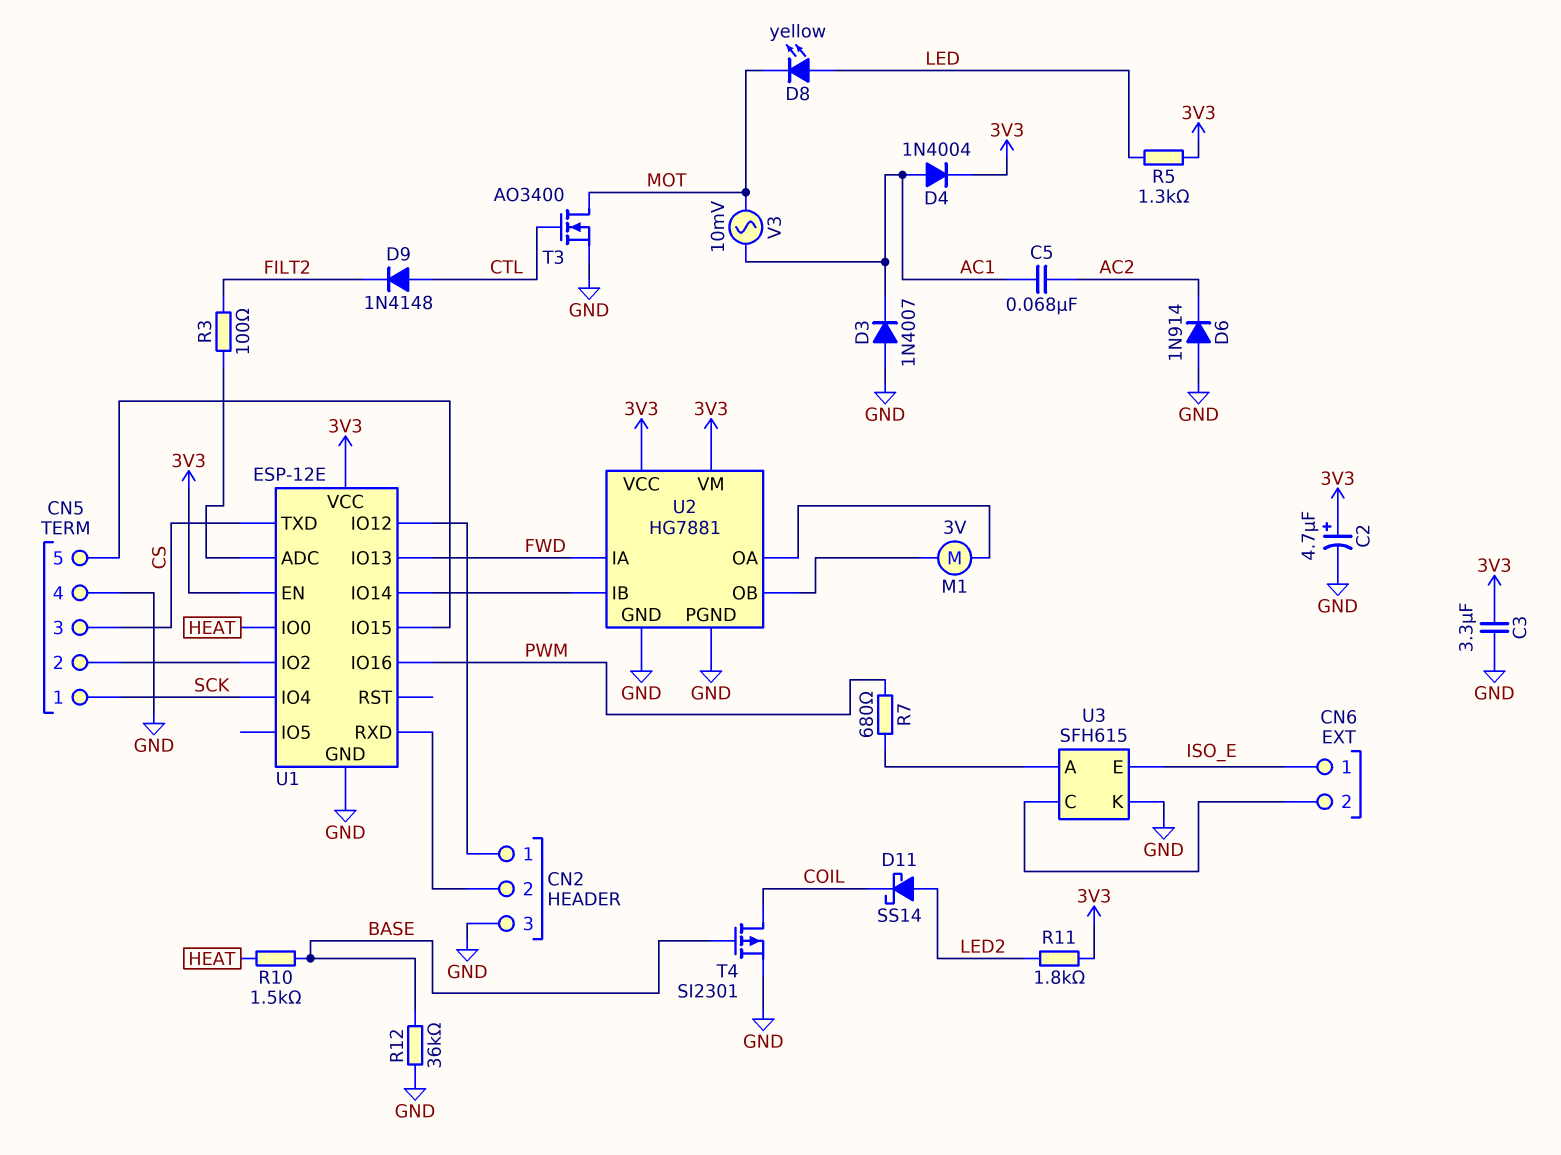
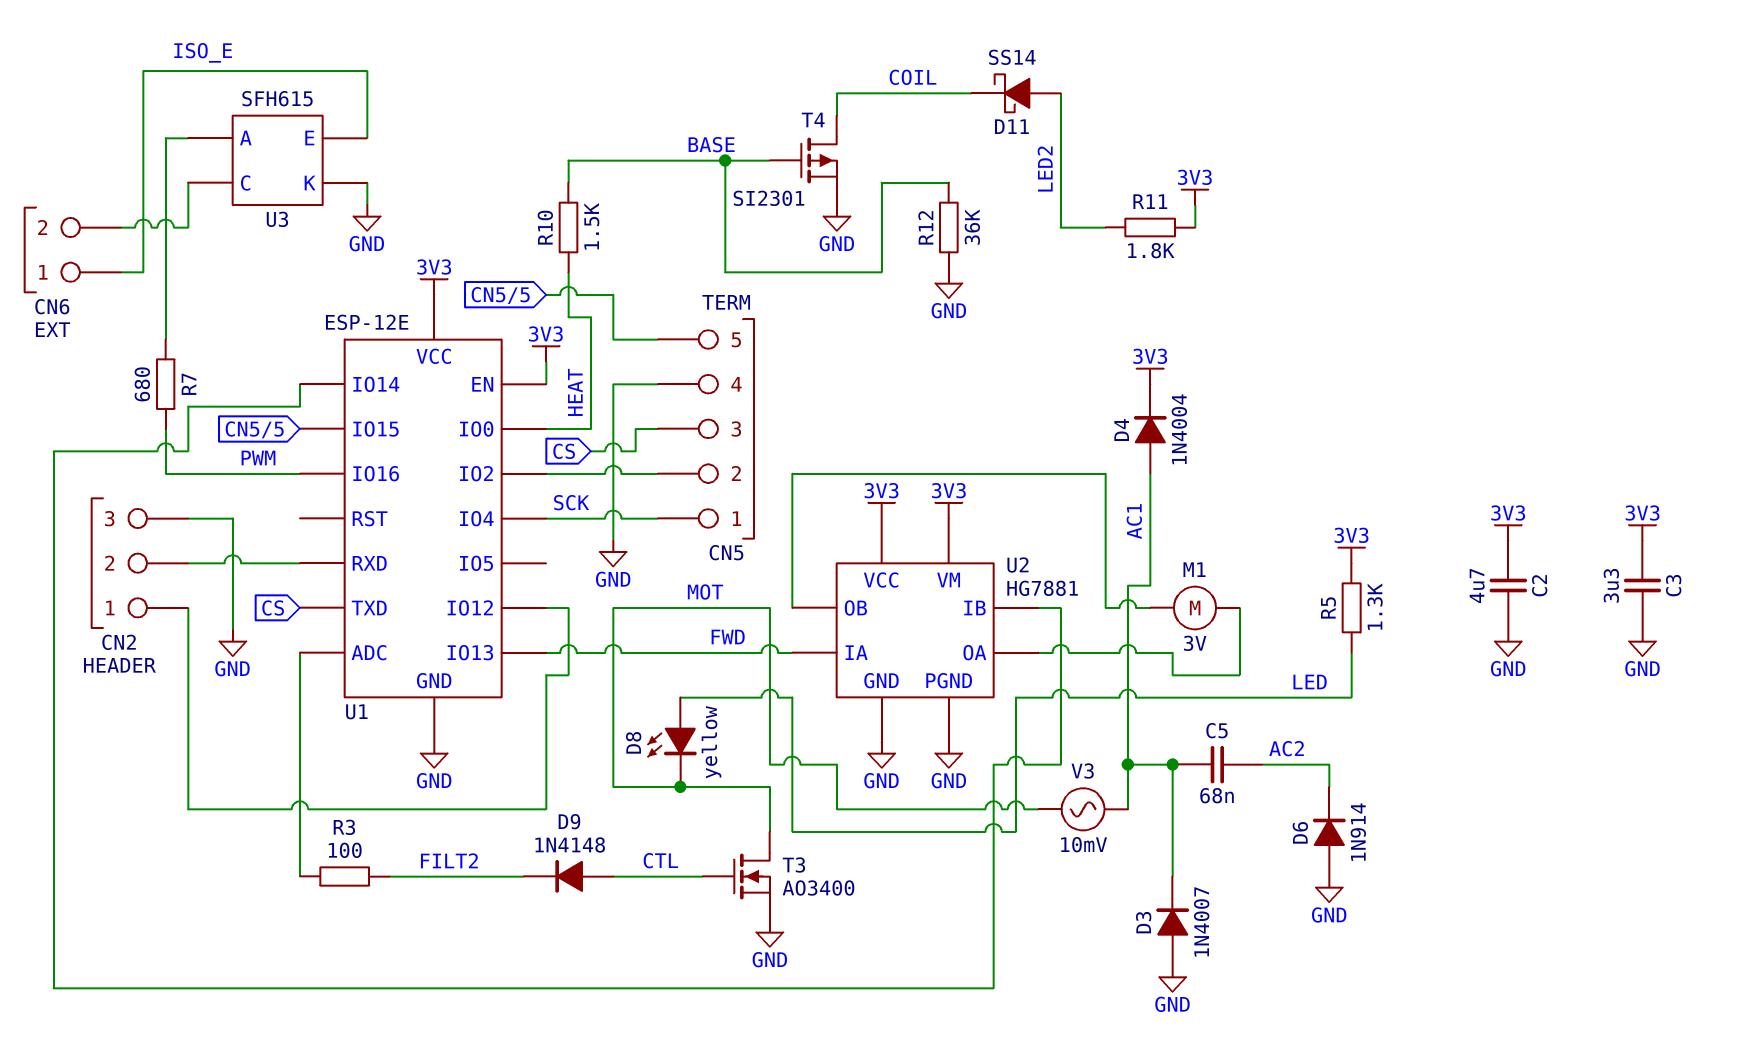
C2: 4.7uF (plus 3V3, minus GND) -> 4.7uF (3V3, GND)

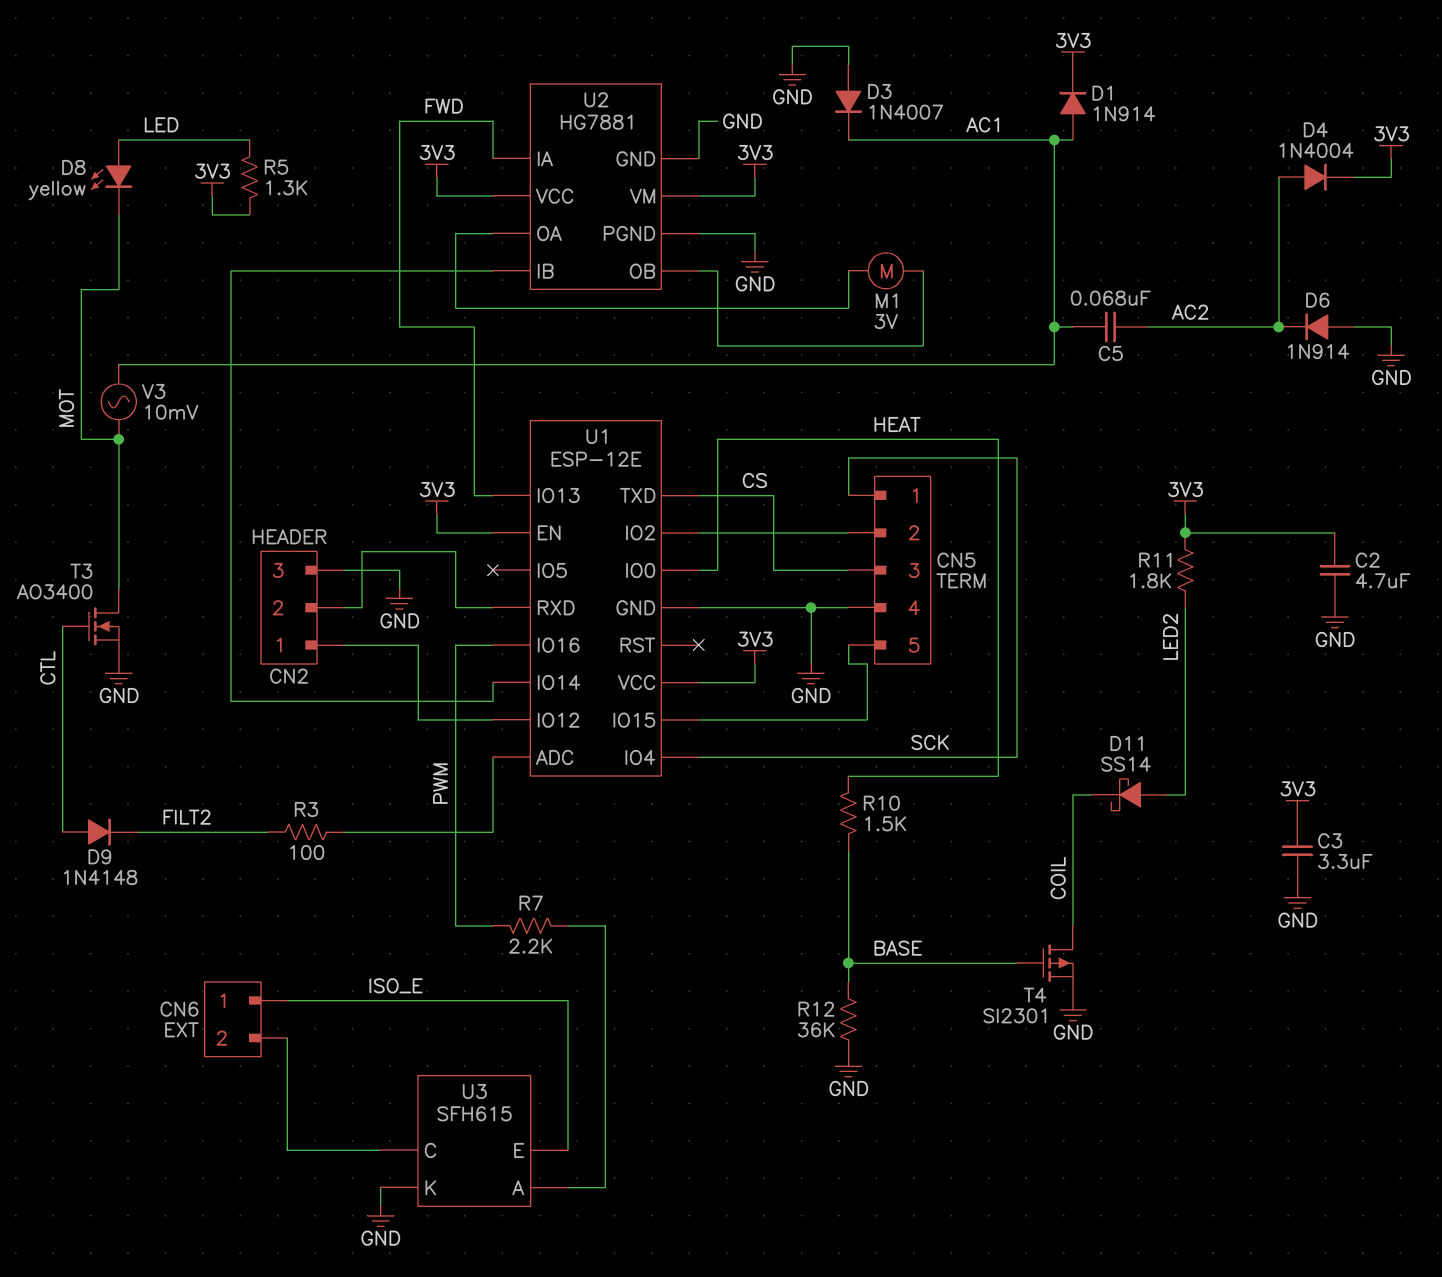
D1: none -> diode 1N914 (A AC1, K 3V3)
D4: diode 1N4004 (A AC1, K 3V3) -> diode 1N4004 (A AC2, K 3V3)
R7: 680 (PWM, U3/A) -> 2.2k (PWM, U3/A)

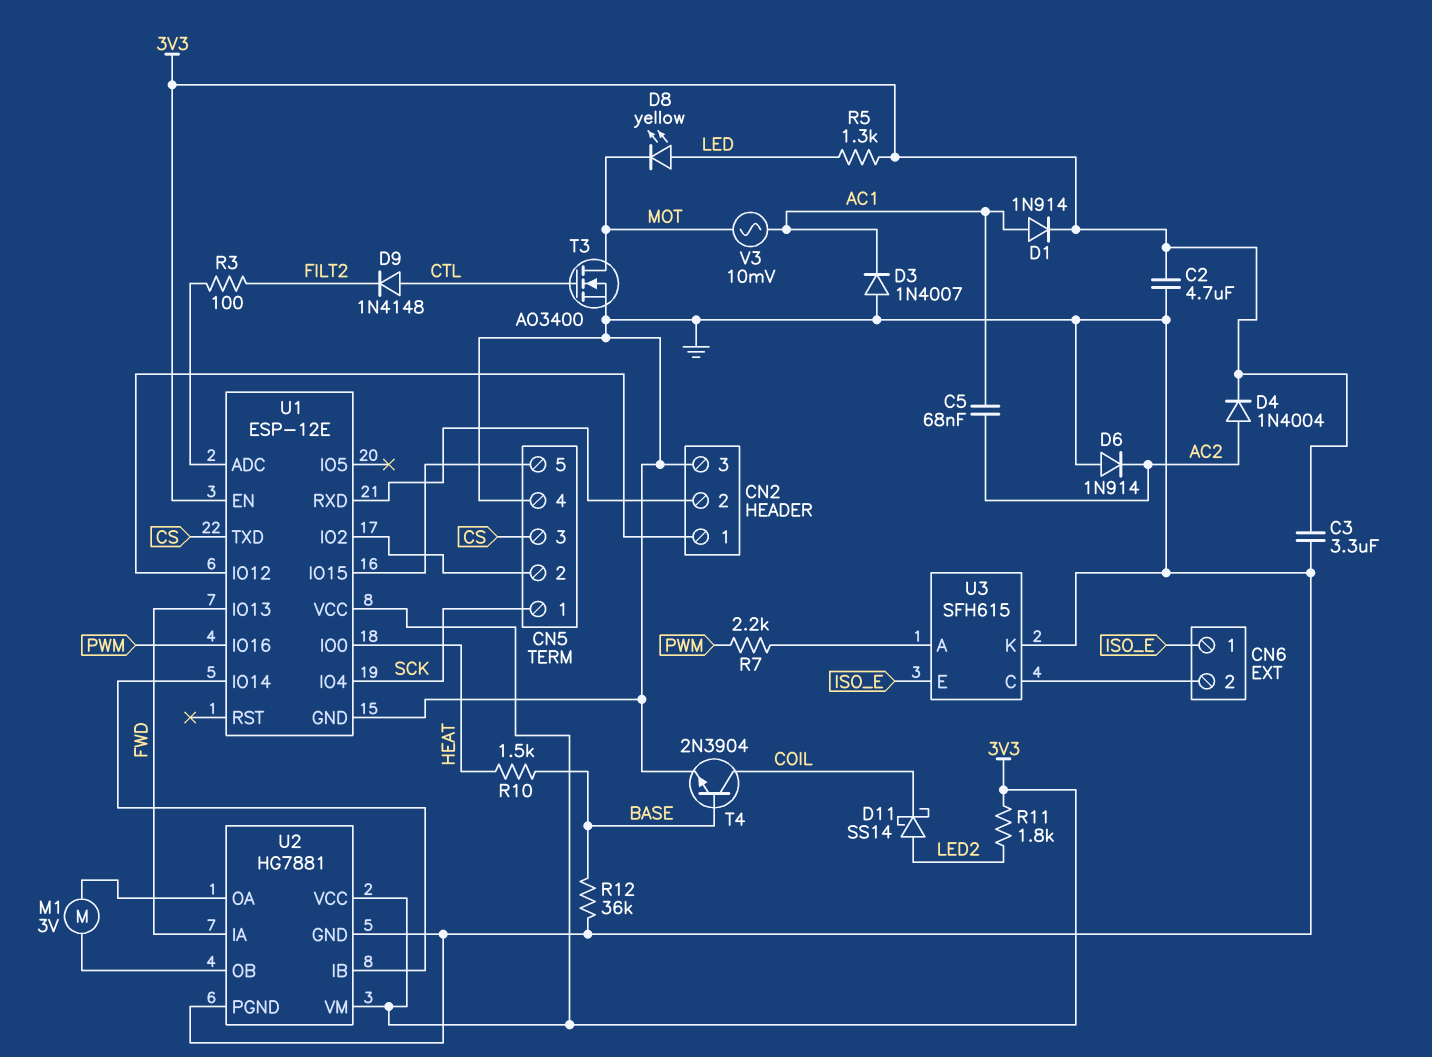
T4: PMOS SI2301 (G BASE, D COIL, S GND) -> NPN 2N3904 (B BASE, C COIL, E GND)

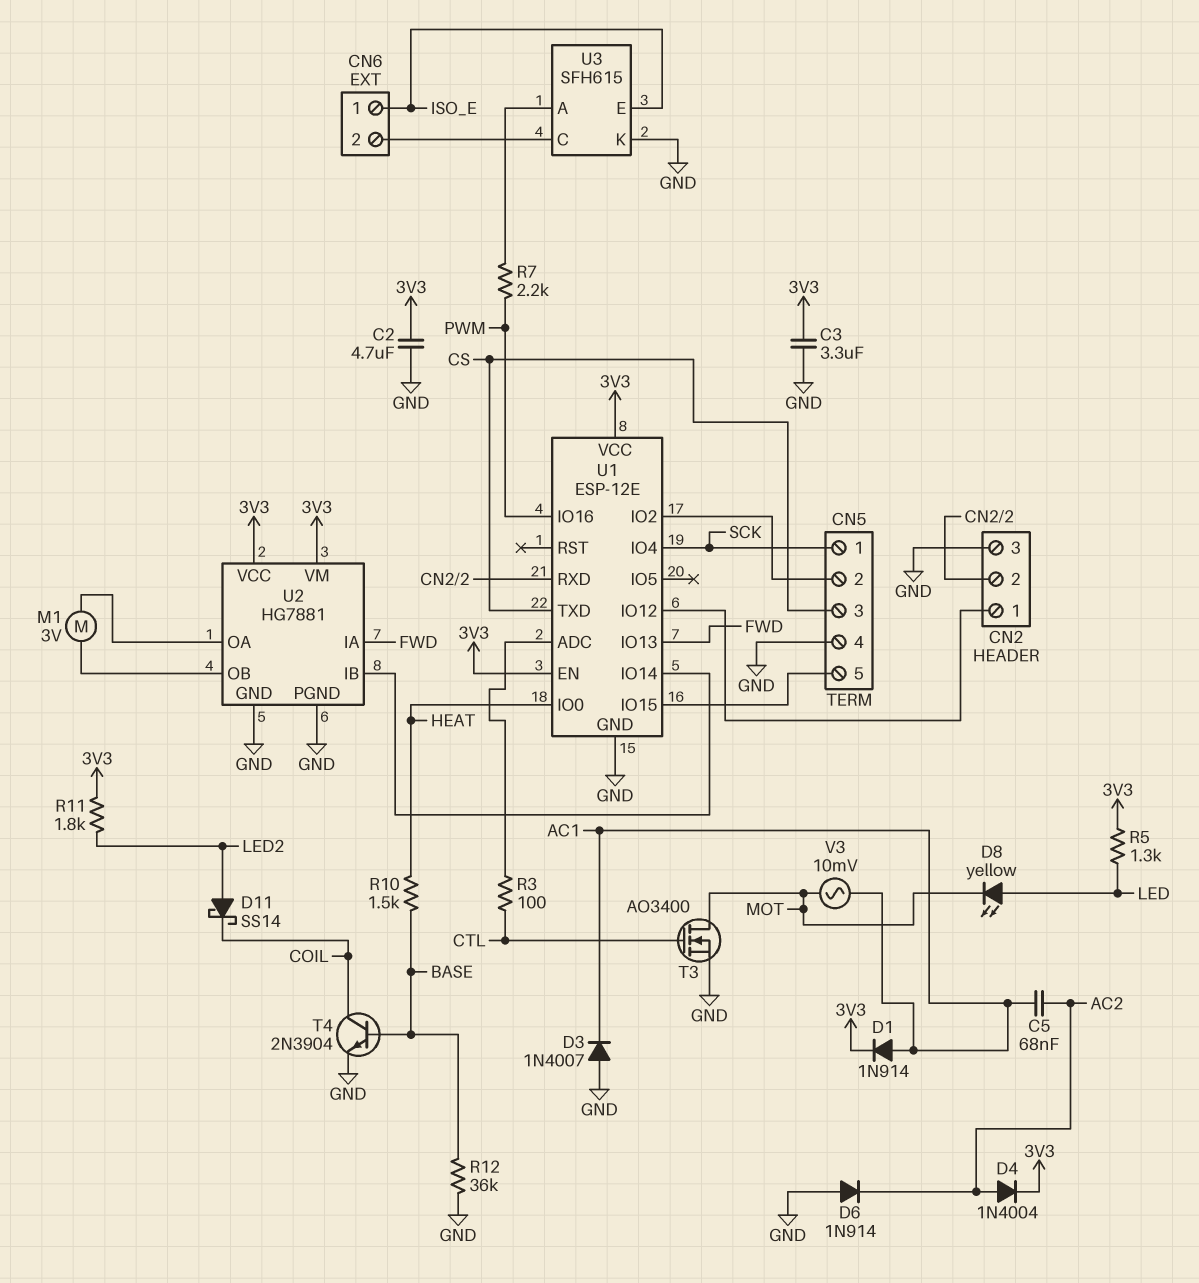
D9: diode 1N4148 (A CTL, K FILT2) -> none
R3: 100 (FILT2, U1/ADC) -> 100 (CTL, U1/ADC)

